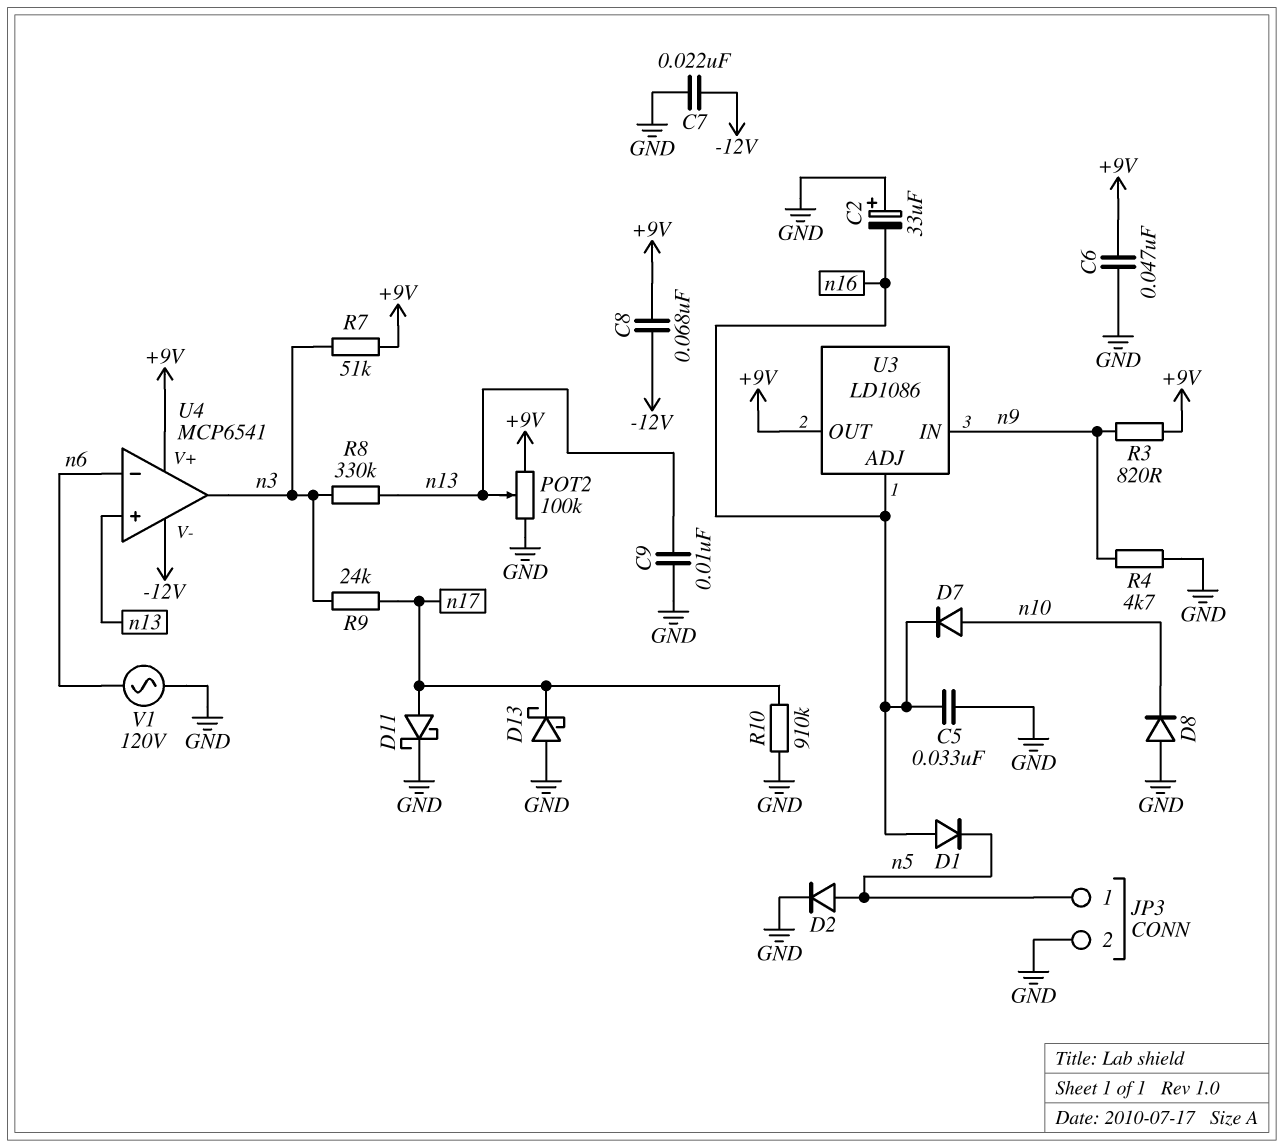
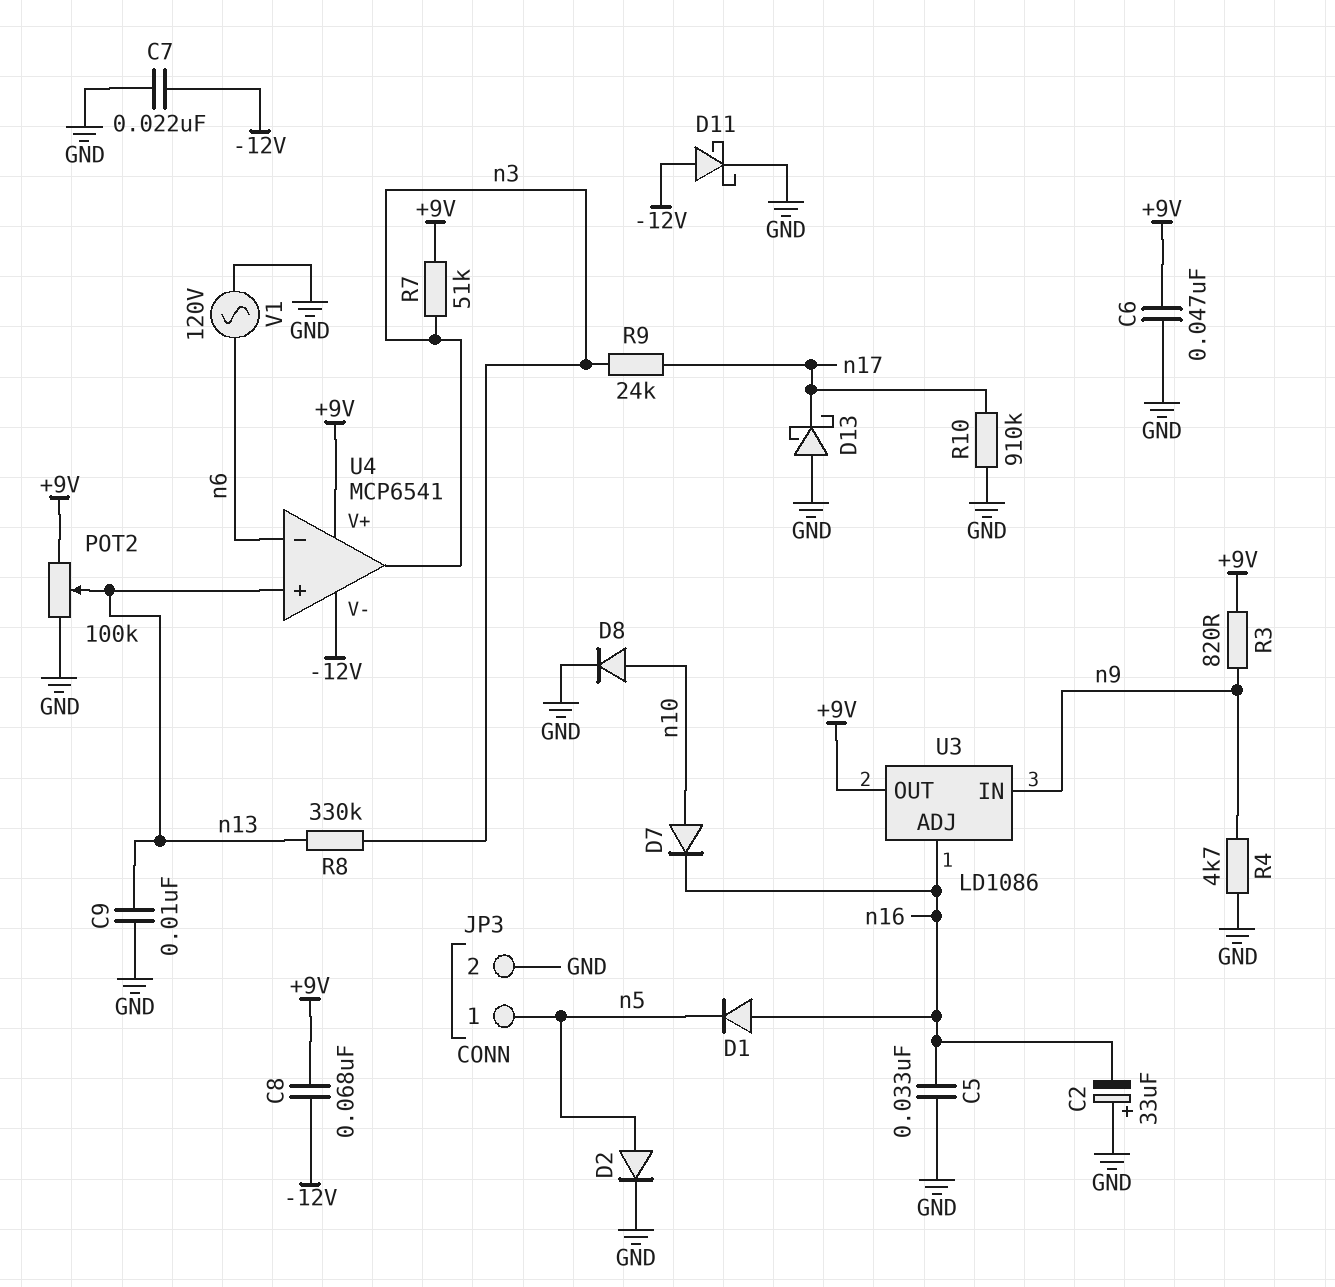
D8: diode (A GND, K n10) -> diode (A n10, K GND)
D11: schottky (A n17, K GND) -> schottky (A -12V, K GND)

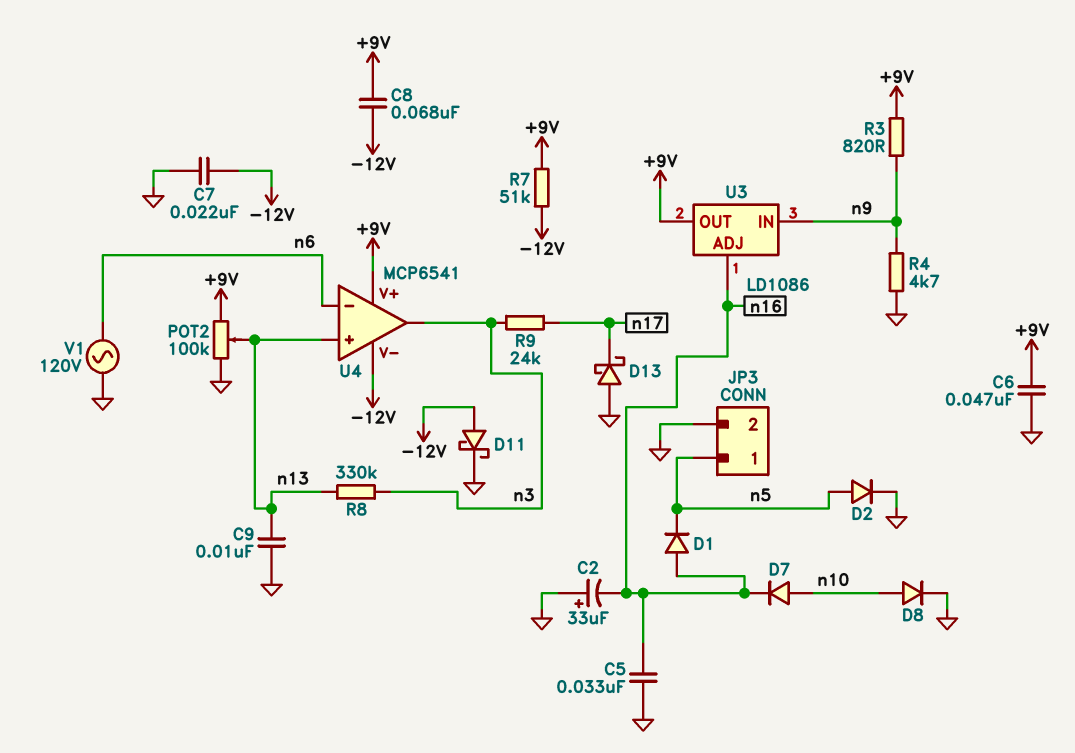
R7: 51k (+9V, n3) -> 51k (+9V, -12V)
R10: 910k (GND, n17) -> none

